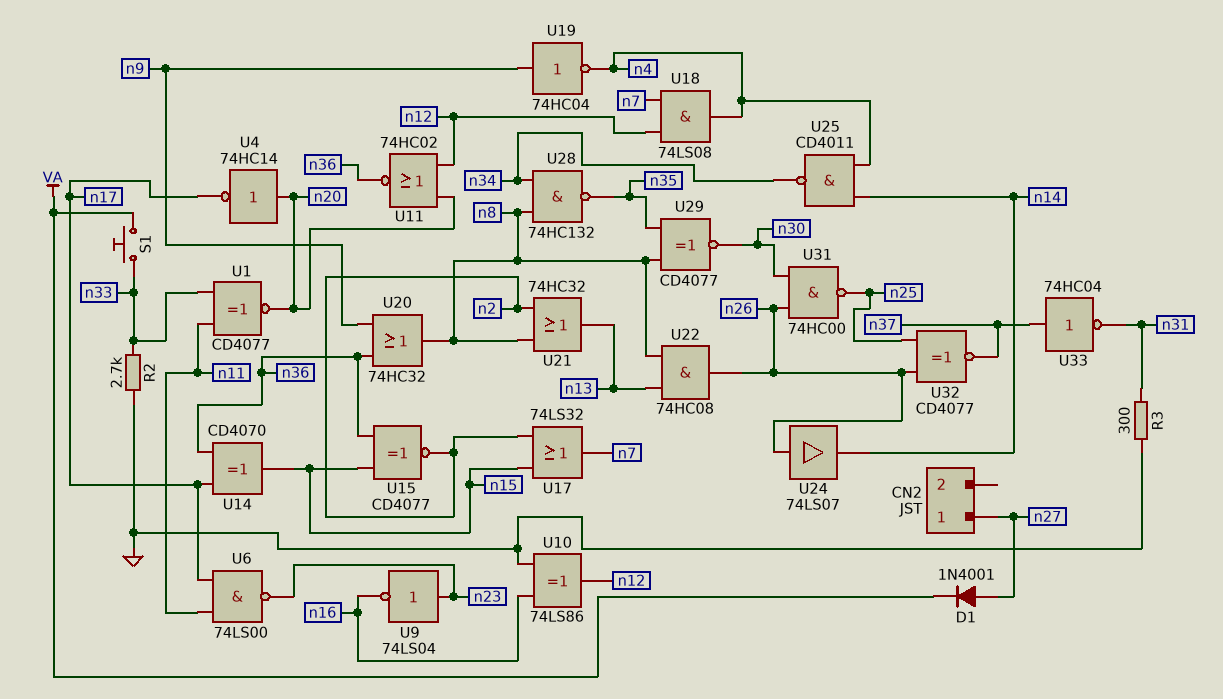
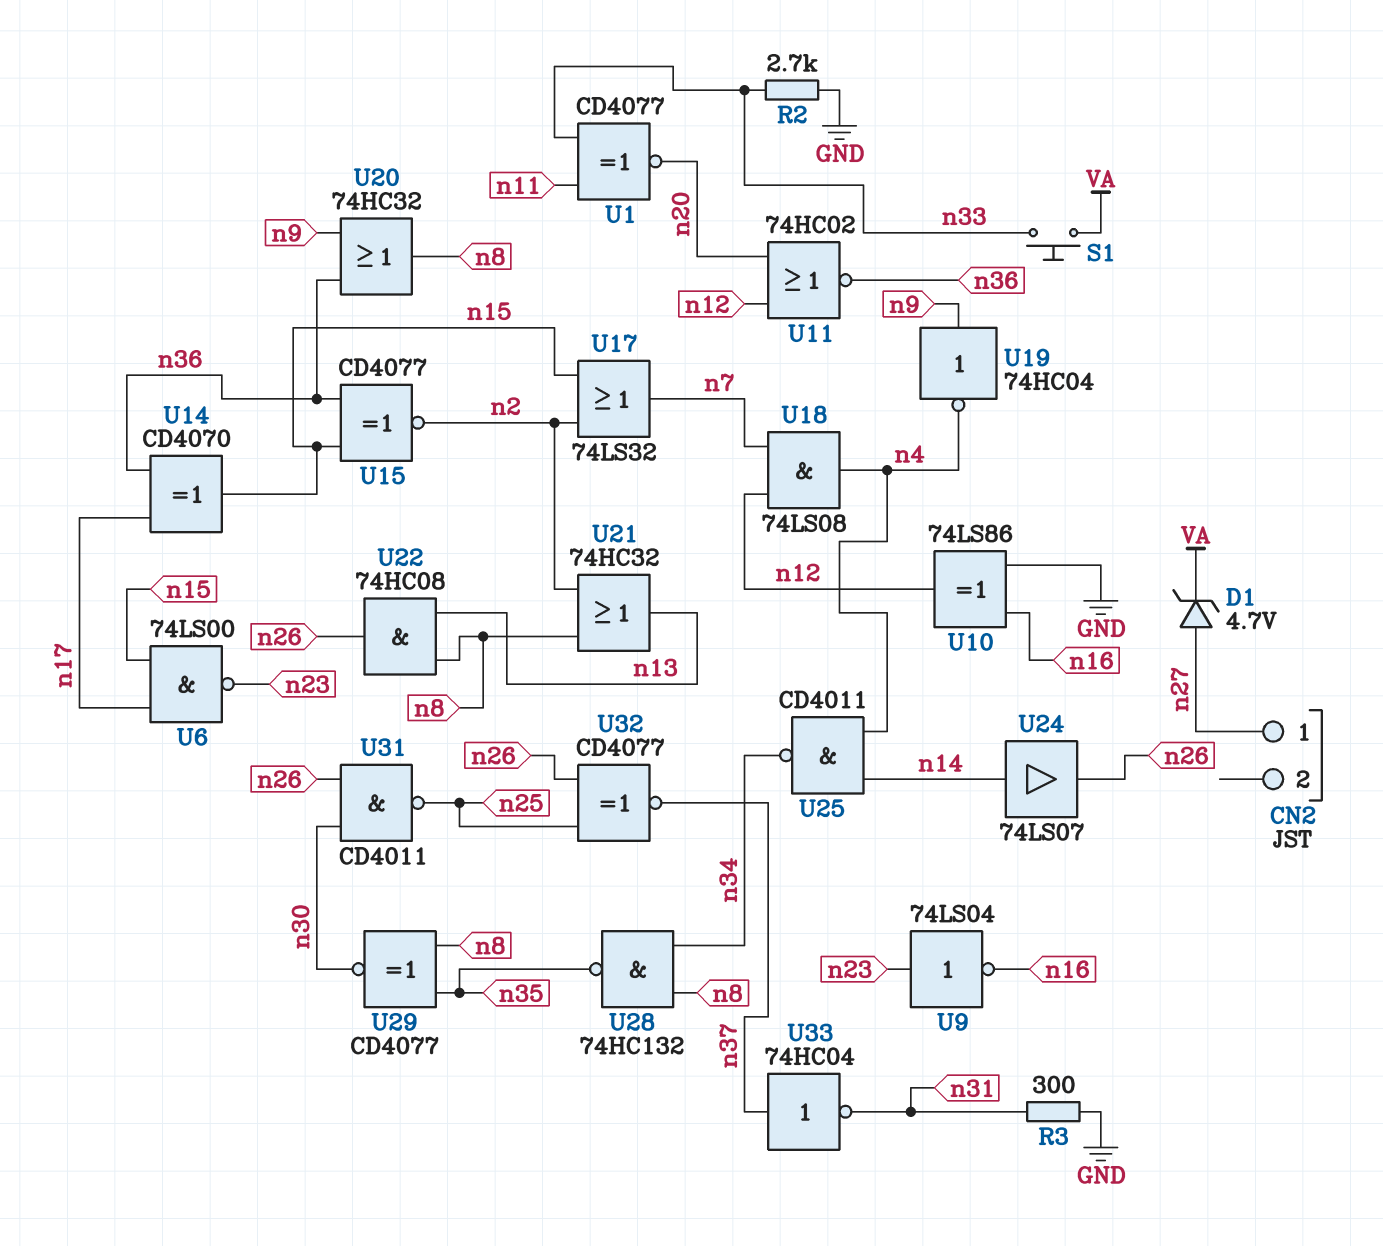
D1: diode 1N4001 (A n27, K VA) -> zener 4.7V (A n27, K VA)
U4: NOT 74HC14 (in n20, out n17) -> none
U6: NAND 74LS00 (in n11, in n17, out n23) -> NAND 74LS00 (in n15, in n17, out n23)
U24: buffer 74LS07 (in n26, out n14) -> buffer 74LS07 (in n14, out n26)
U31: NAND 74HC00 (in n26, in n30, out n25) -> NAND CD4011 (in n26, in n30, out n25)

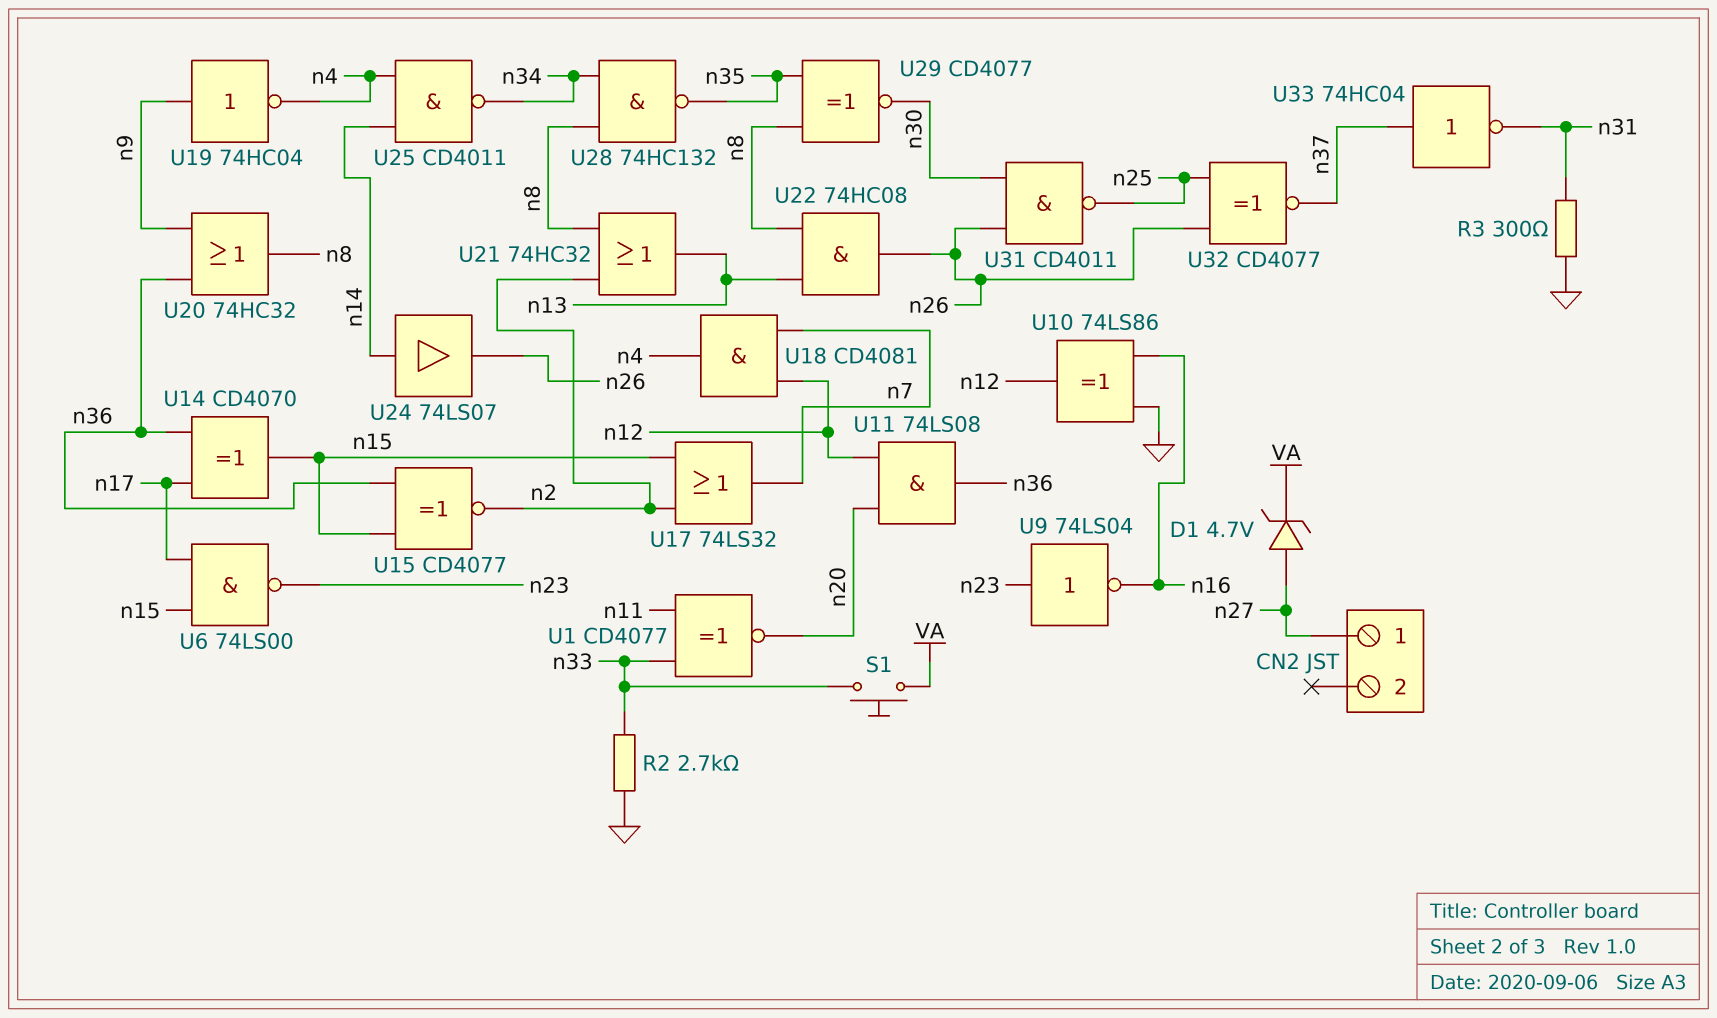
U11: NOR 74HC02 (in n12, in n20, out n36) -> AND 74LS08 (in n12, in n20, out n36)
U18: AND 74LS08 (in n7, in n12, out n4) -> AND CD4081 (in n7, in n12, out n4)

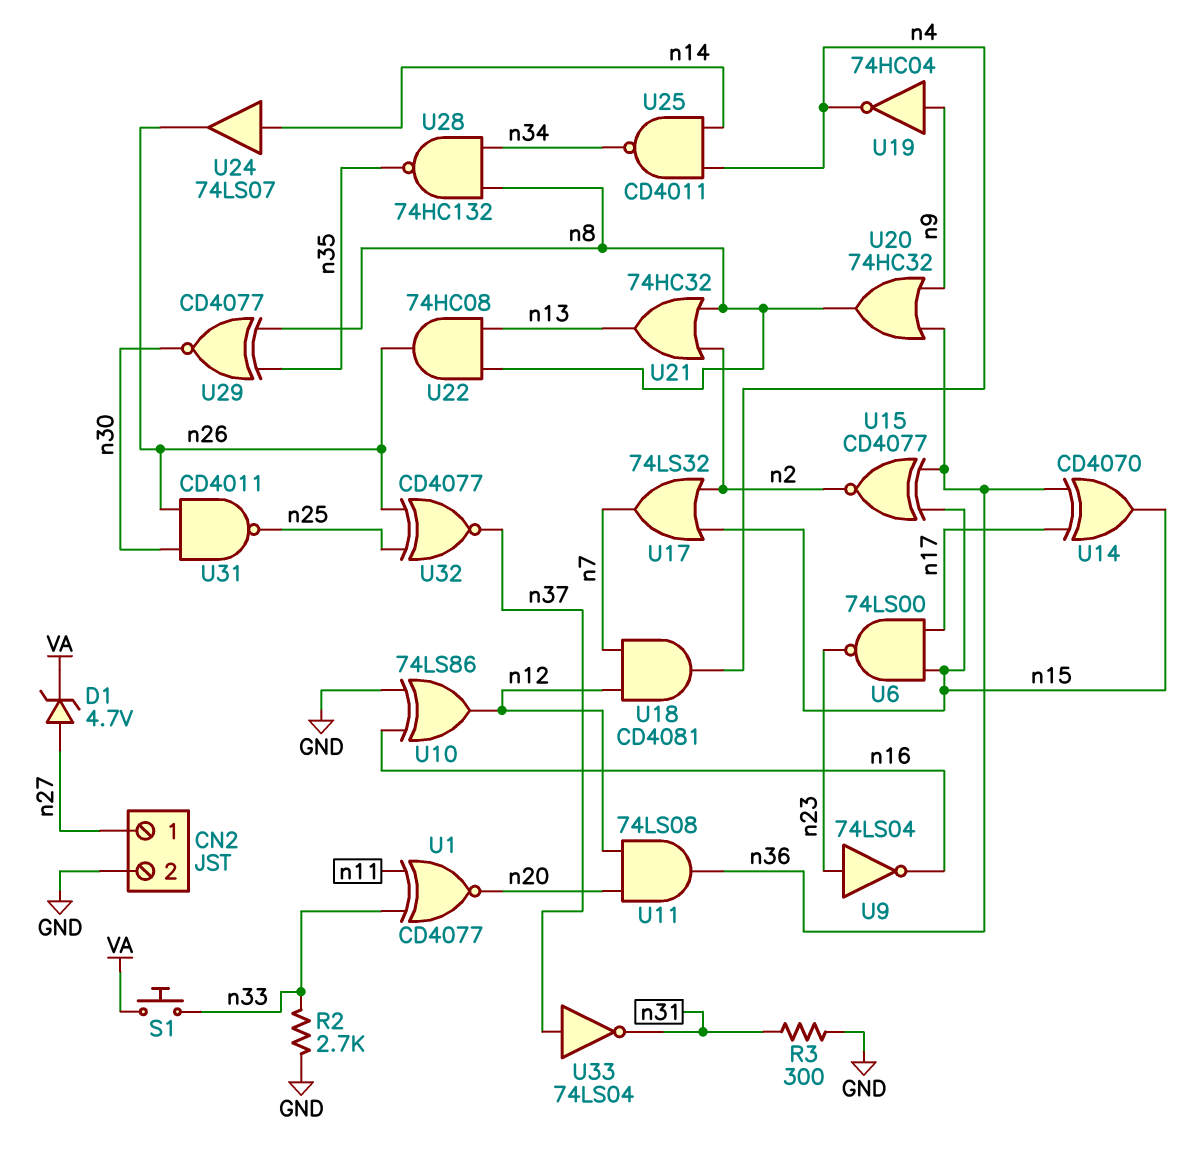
CN2 pin 2: none -> GND
U33: NOT 74HC04 (in n37, out n31) -> NOT 74LS04 (in n37, out n31)

